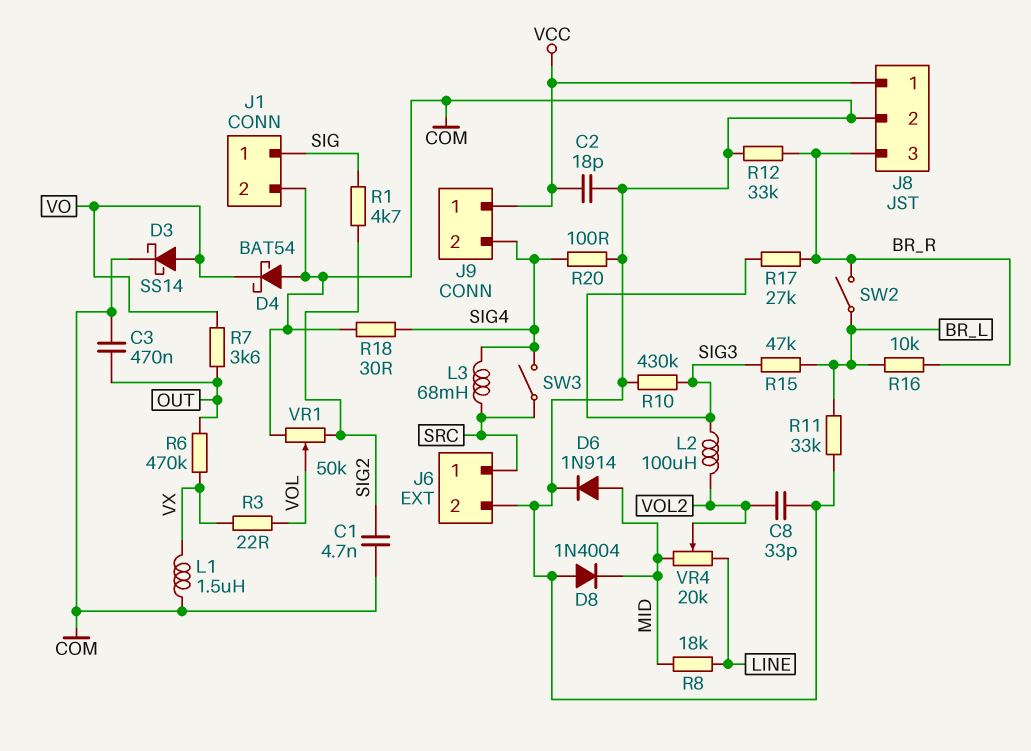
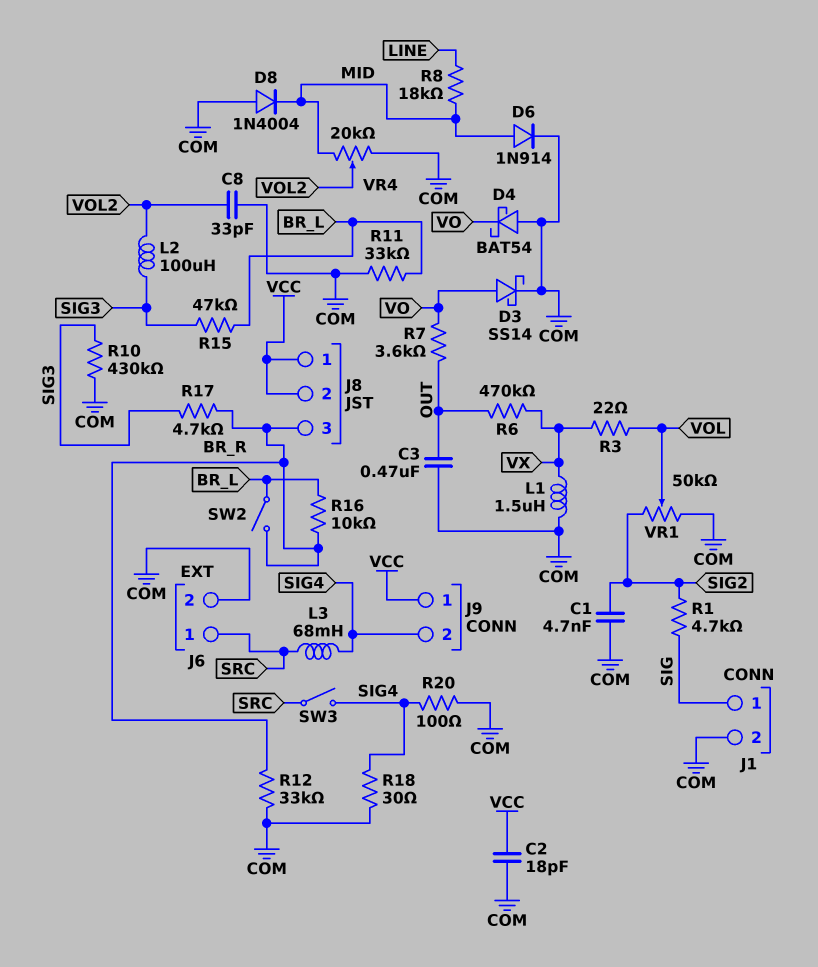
J8 pin 2: COM -> VCC
R17: 27k (BR_R, SIG3) -> 4.7k (BR_R, SIG3)
VR4: 20k (LINE, MID, wiper VOL2) -> 20k (COM, MID, wiper VOL2)

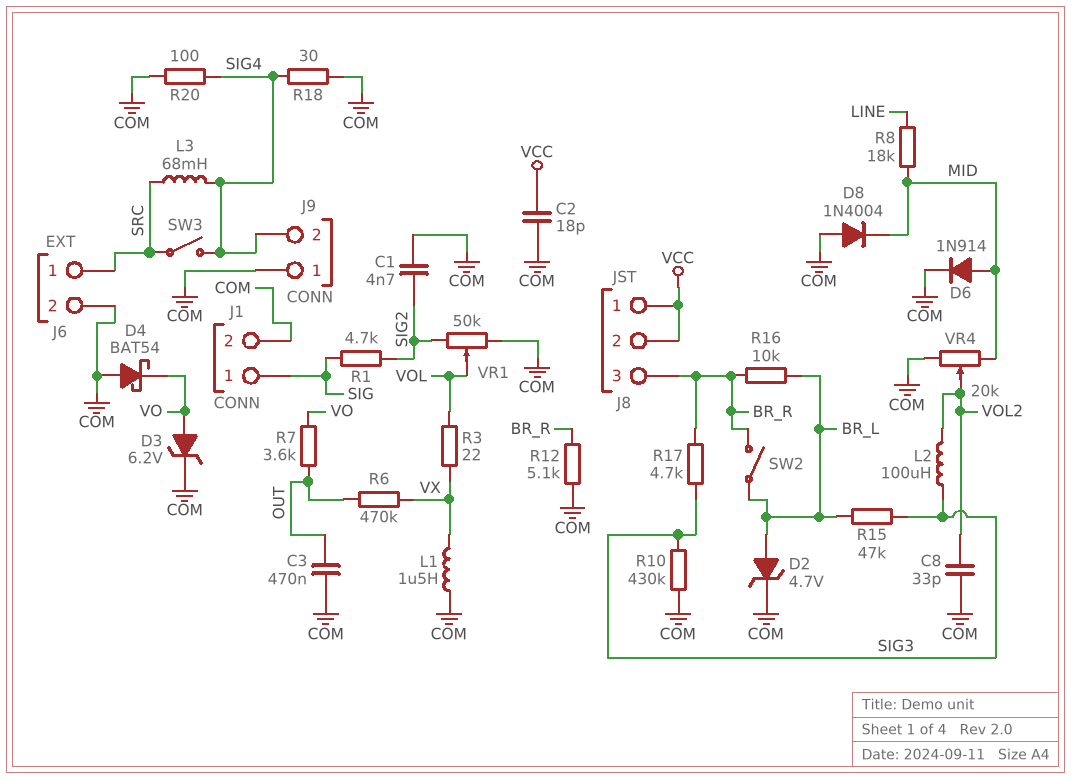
D2: none -> zener 4.7V (A BR_L, K COM)
D3: schottky SS14 (A VO, K COM) -> zener 6.2V (A VO, K COM)
J9 pin 1: VCC -> COM
R11: 33k (BR_L, COM) -> none
R12: 33k (BR_R, COM) -> 5.1k (BR_R, COM)

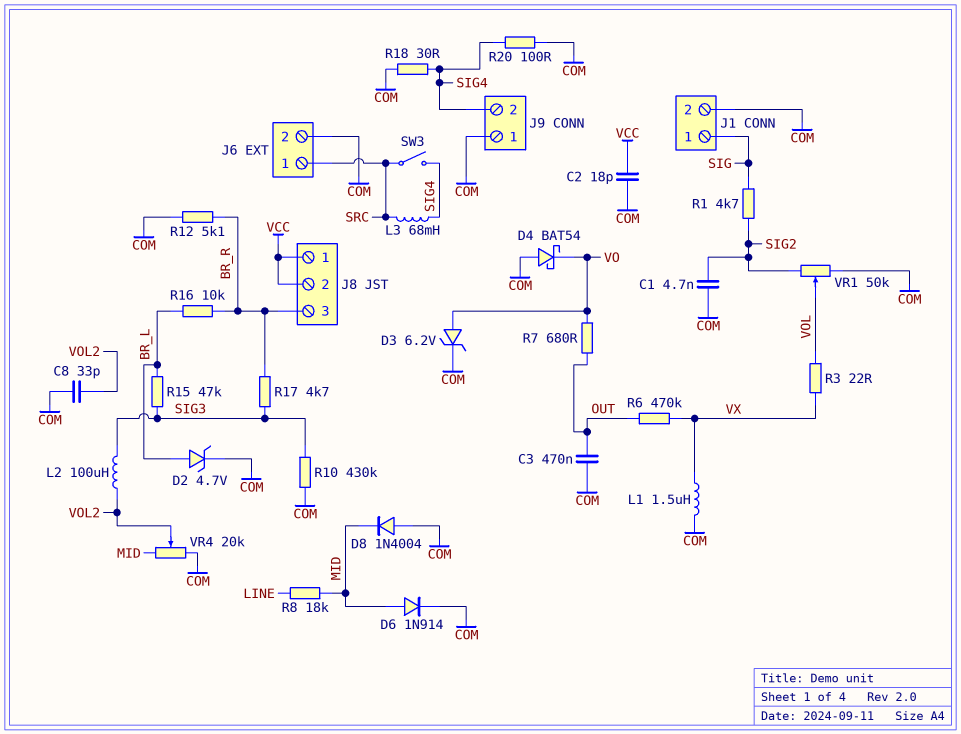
R7: 3.6k (OUT, VO) -> 680 (OUT, VO)
SW2: switch (BR_L, BR_R) -> none

